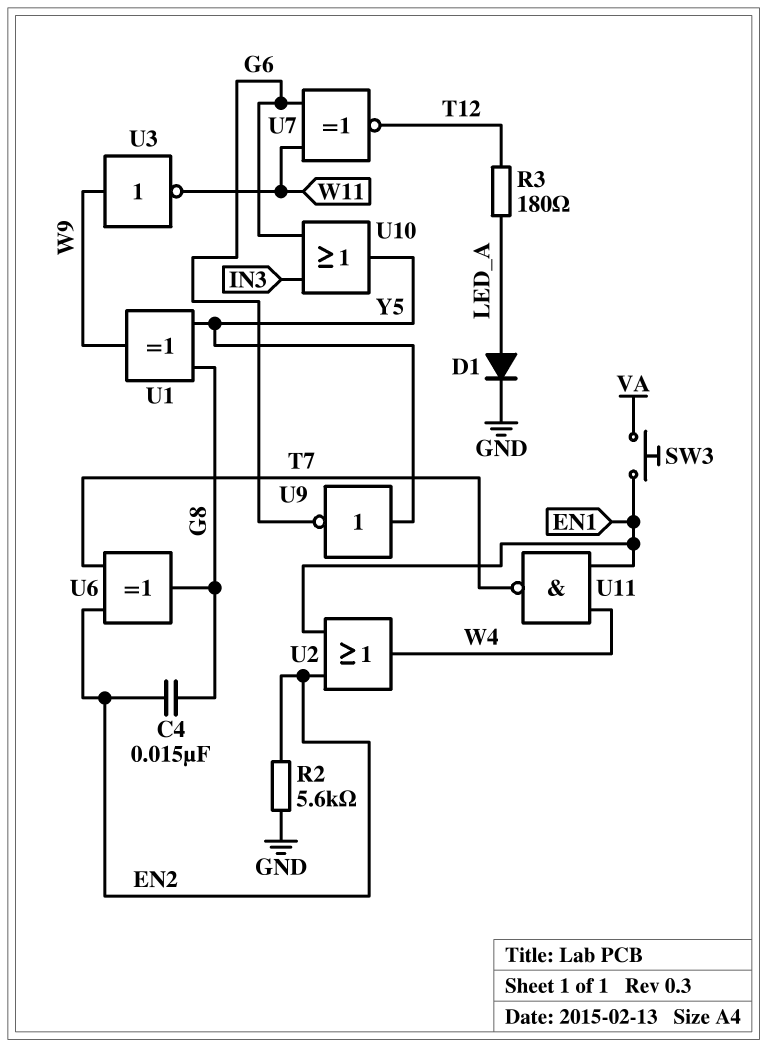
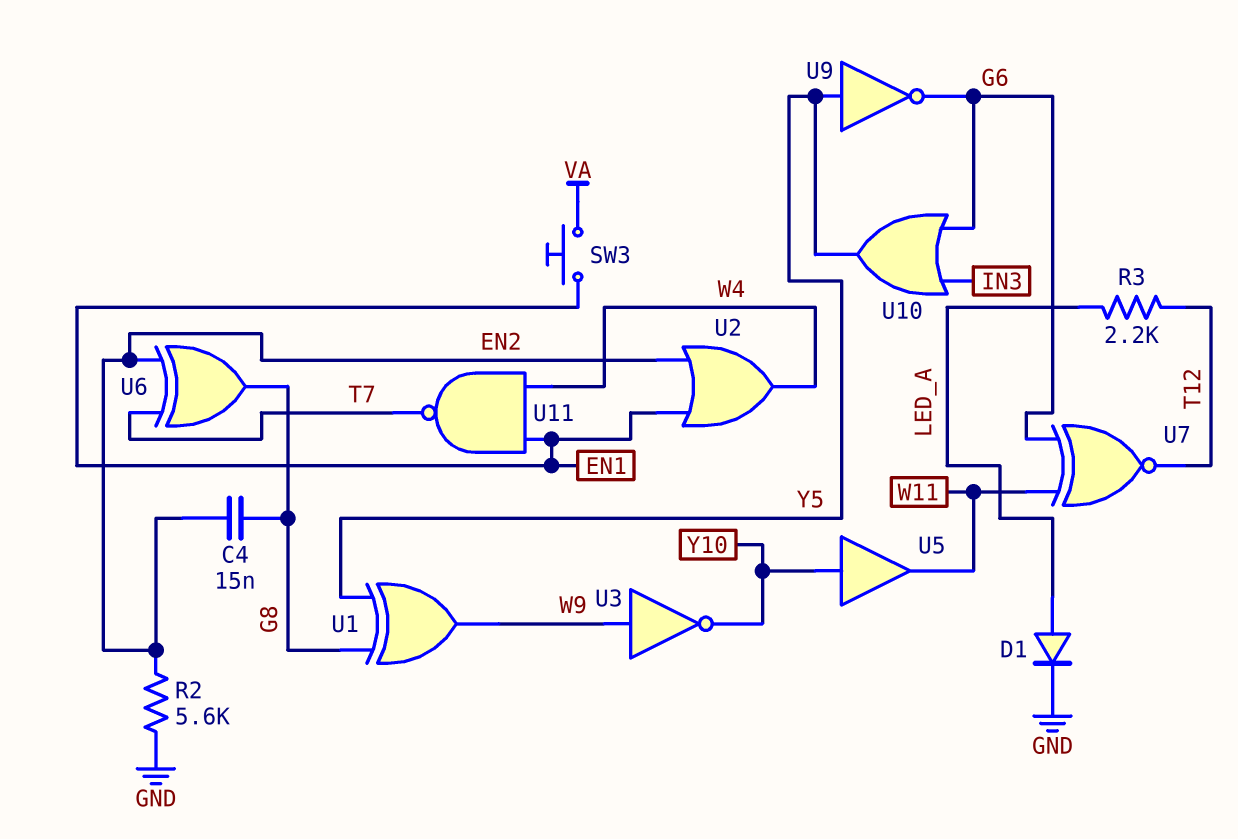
R3: 180 (LED_A, T12) -> 2.2k (LED_A, T12)
U3: NOT (in W9, out W11) -> NOT (in W9, out Y10)
U5: none -> buffer (in Y10, out W11)

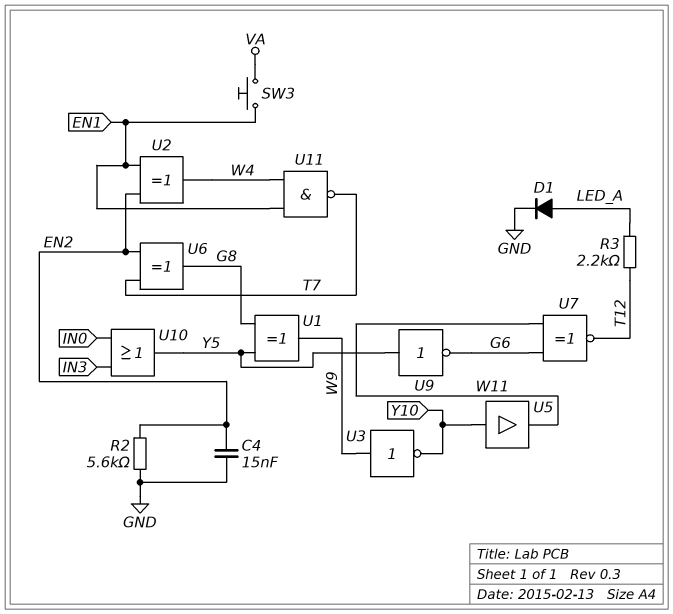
C4: 15nF (EN2, G8) -> 15nF (EN2, GND)
U2: OR (in EN1, in EN2, out W4) -> XOR (in EN1, in EN2, out W4)
U10: OR (in G6, in IN3, out Y5) -> OR (in IN0, in IN3, out Y5)

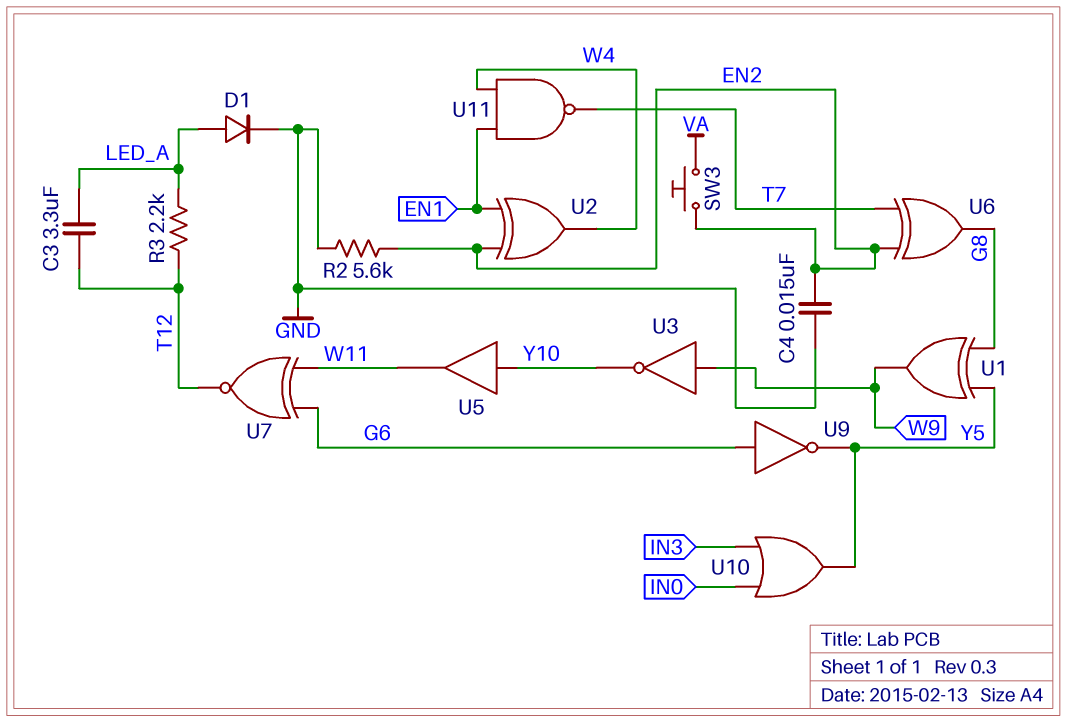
C3: none -> 3.3uF (LED_A, T12)
SW3: button (EN1, VA) -> button (EN2, VA)
U9: NOT (in Y5, out G6) -> NOT (in G6, out Y5)

